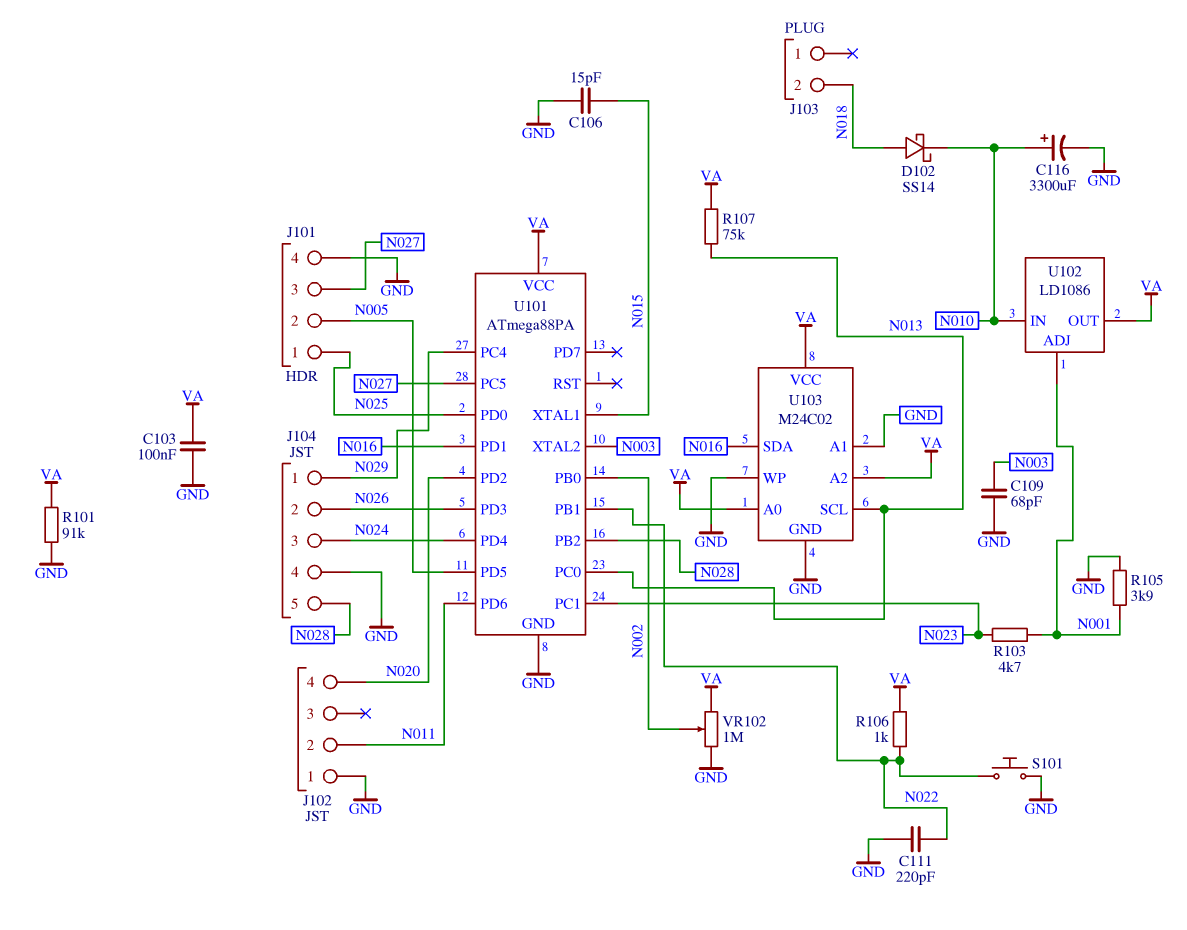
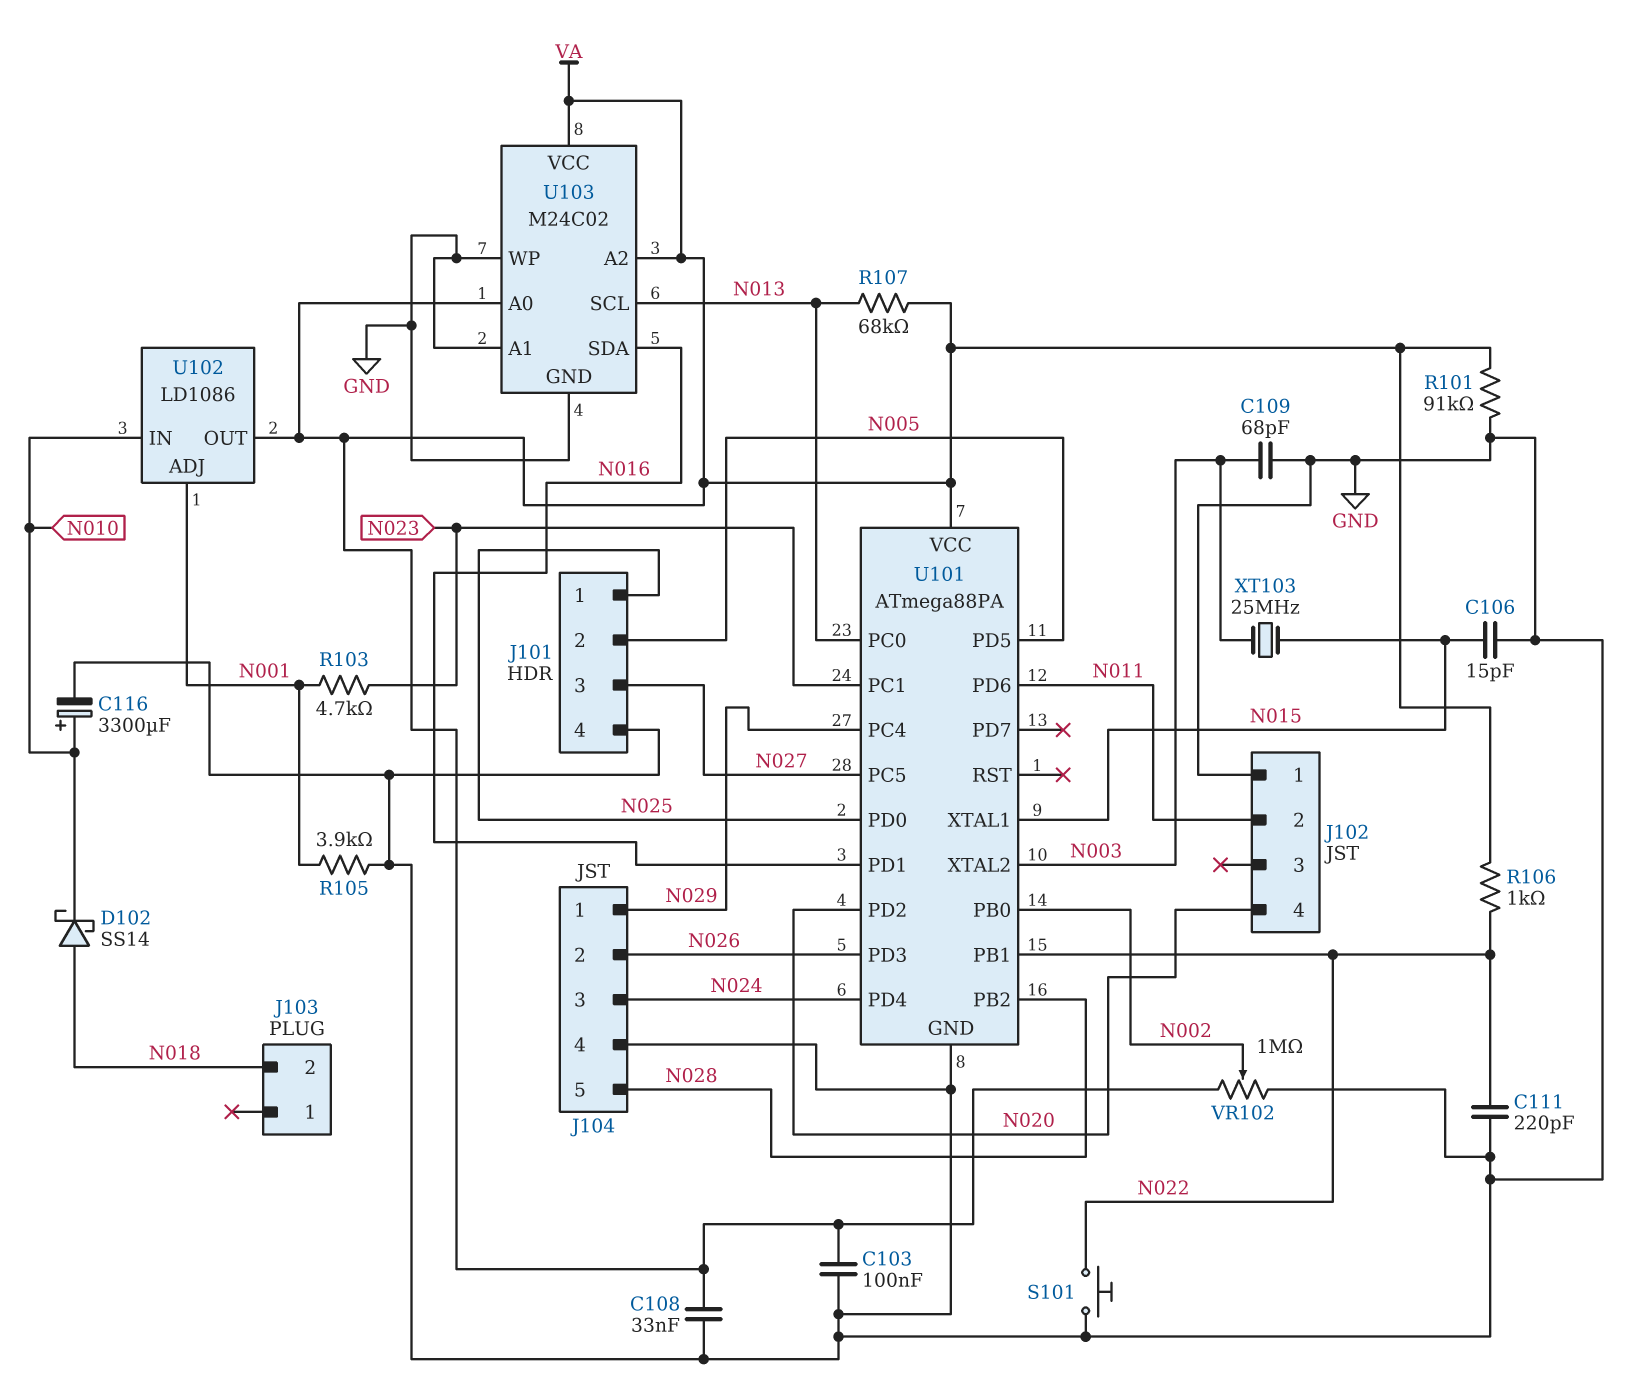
C108: none -> 33nF (GND, VA)
R107: 75k (N013, VA) -> 68k (N013, VA)
XT103: none -> 25MHz (N003, N015)

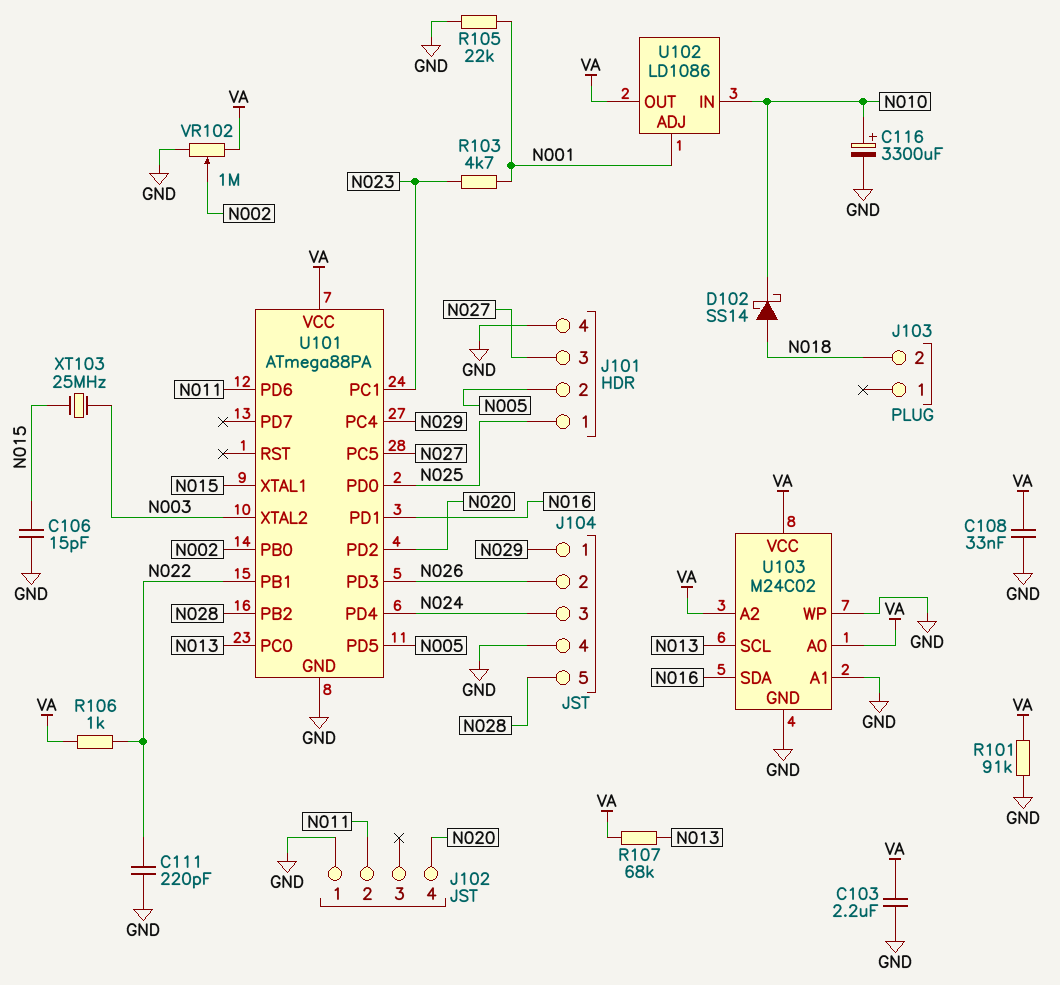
C103: 100nF (GND, VA) -> 2.2uF (GND, VA)
C109: 68pF (GND, N003) -> none
R105: 3.9k (GND, N001) -> 22k (GND, N001)
S101: button (GND, N022) -> none

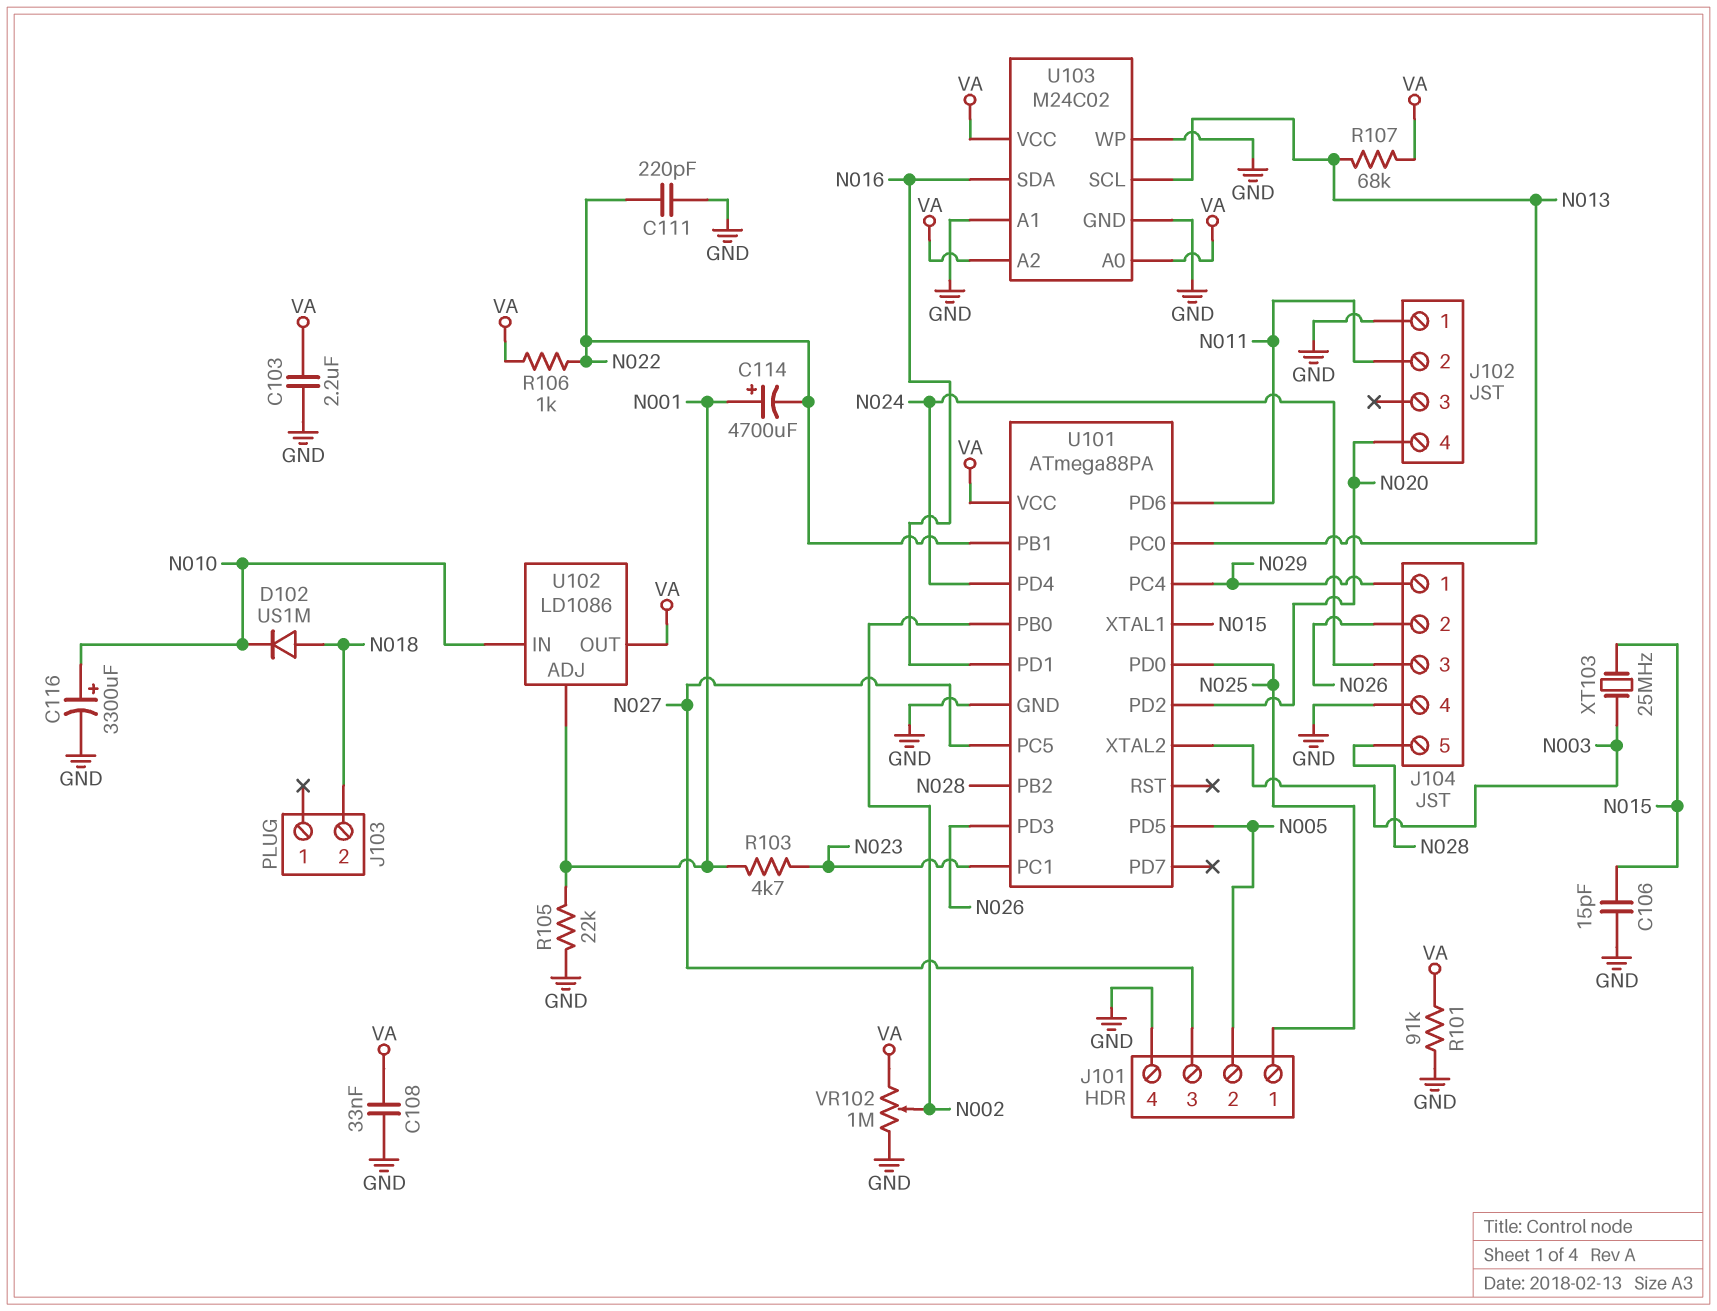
C114: none -> 4700uF (plus N001, minus N022)
D102: schottky SS14 (A N018, K N010) -> diode US1M (A N018, K N010)

